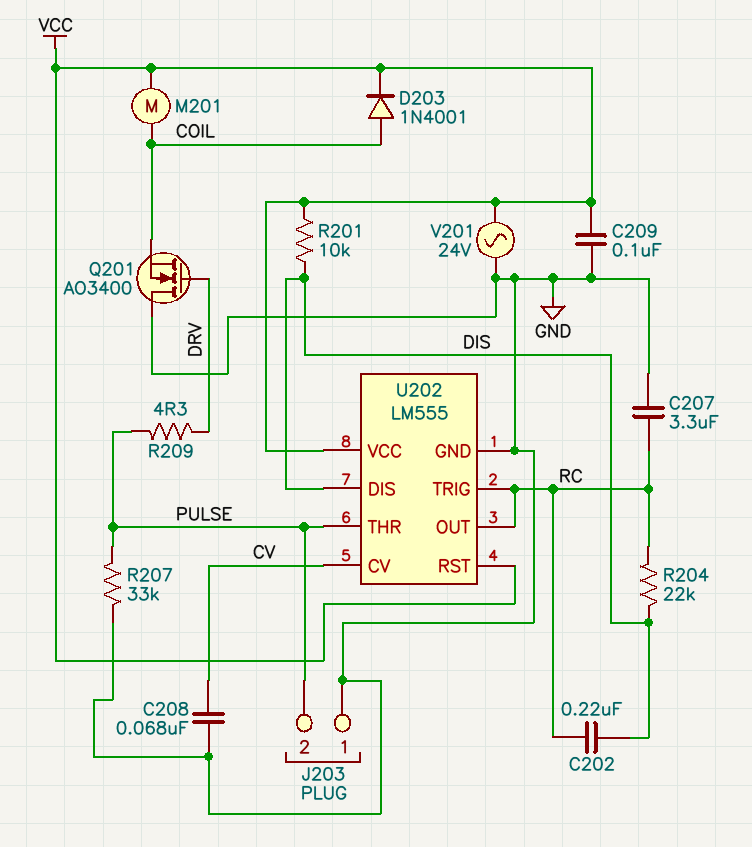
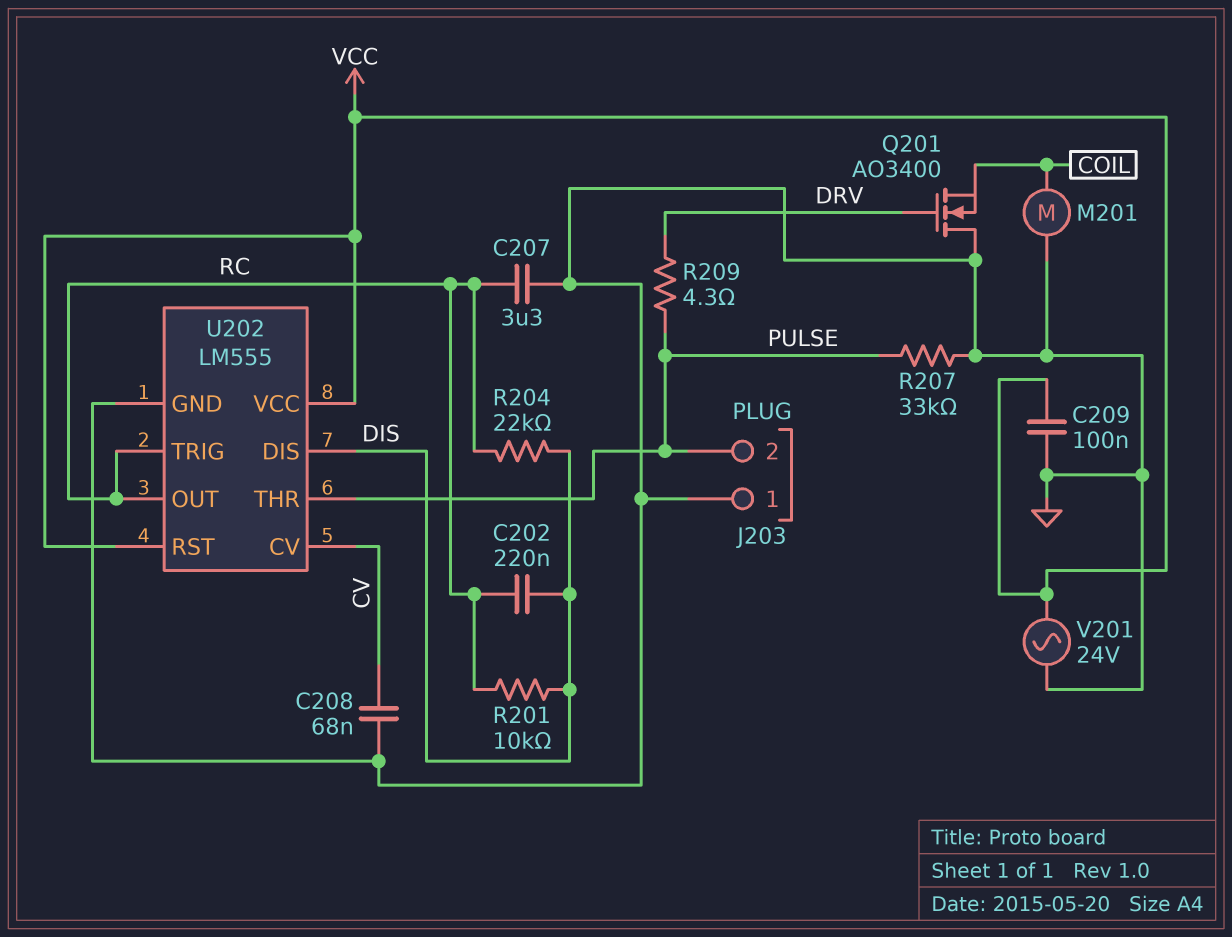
D203: diode 1N4001 (A COIL, K VCC) -> none
M201: motor (COIL, VCC) -> motor (COIL, GND)
R201: 10k (DIS, VCC) -> 10k (DIS, RC)

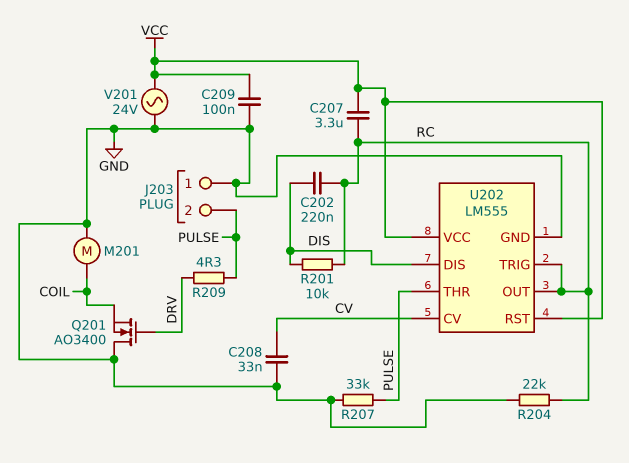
C207: 3.3uF (GND, RC) -> 3.3uF (RC, VCC)
C208: 68nF (CV, GND) -> 33nF (CV, GND)
R204: 22k (DIS, RC) -> 22k (GND, RC)

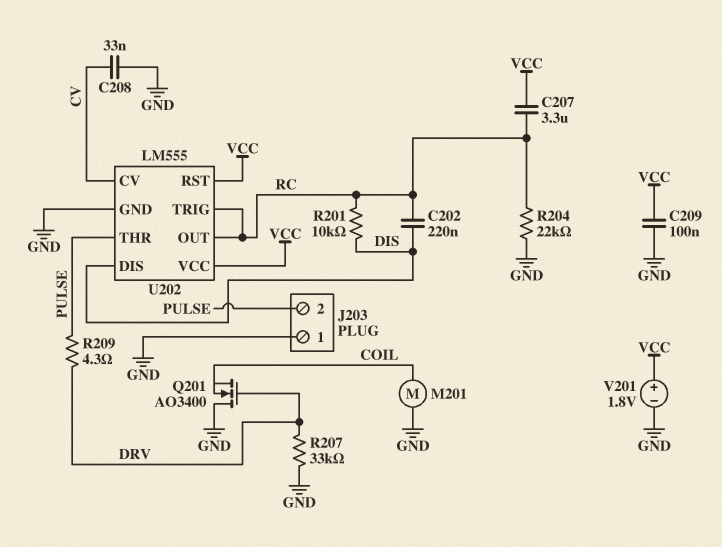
R207: 33k (GND, PULSE) -> 33k (DRV, GND)
V201: AC 24V (GND, VCC) -> 1.8V (plus VCC, minus GND)

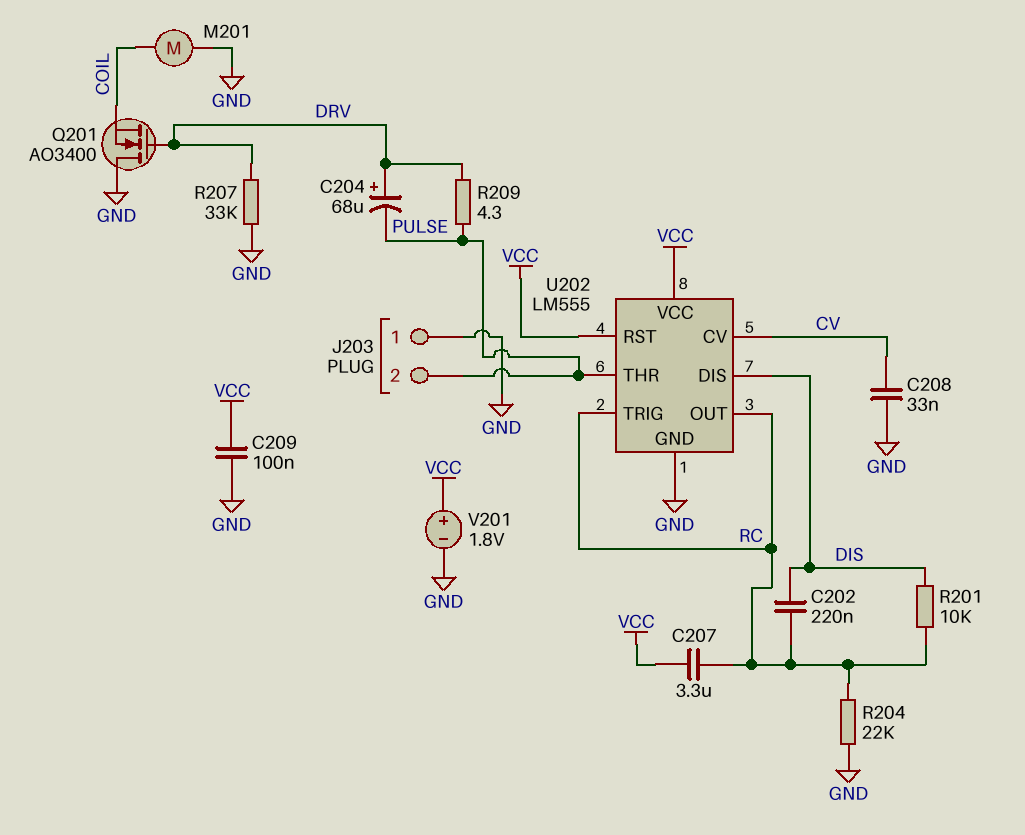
C204: none -> 68uF (plus DRV, minus PULSE)

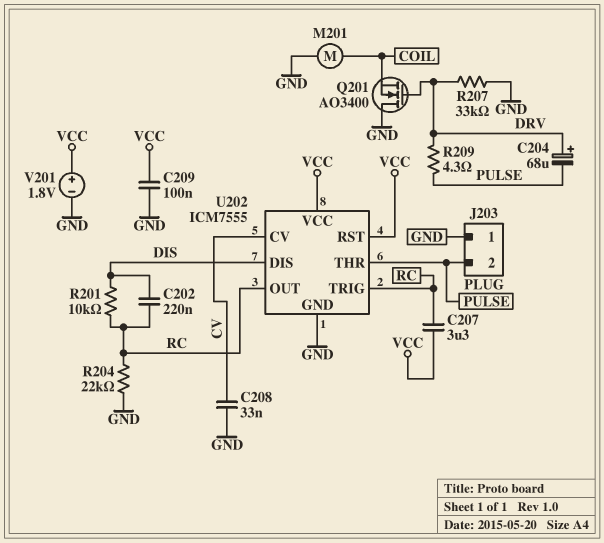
U202: LM555 -> ICM7555

